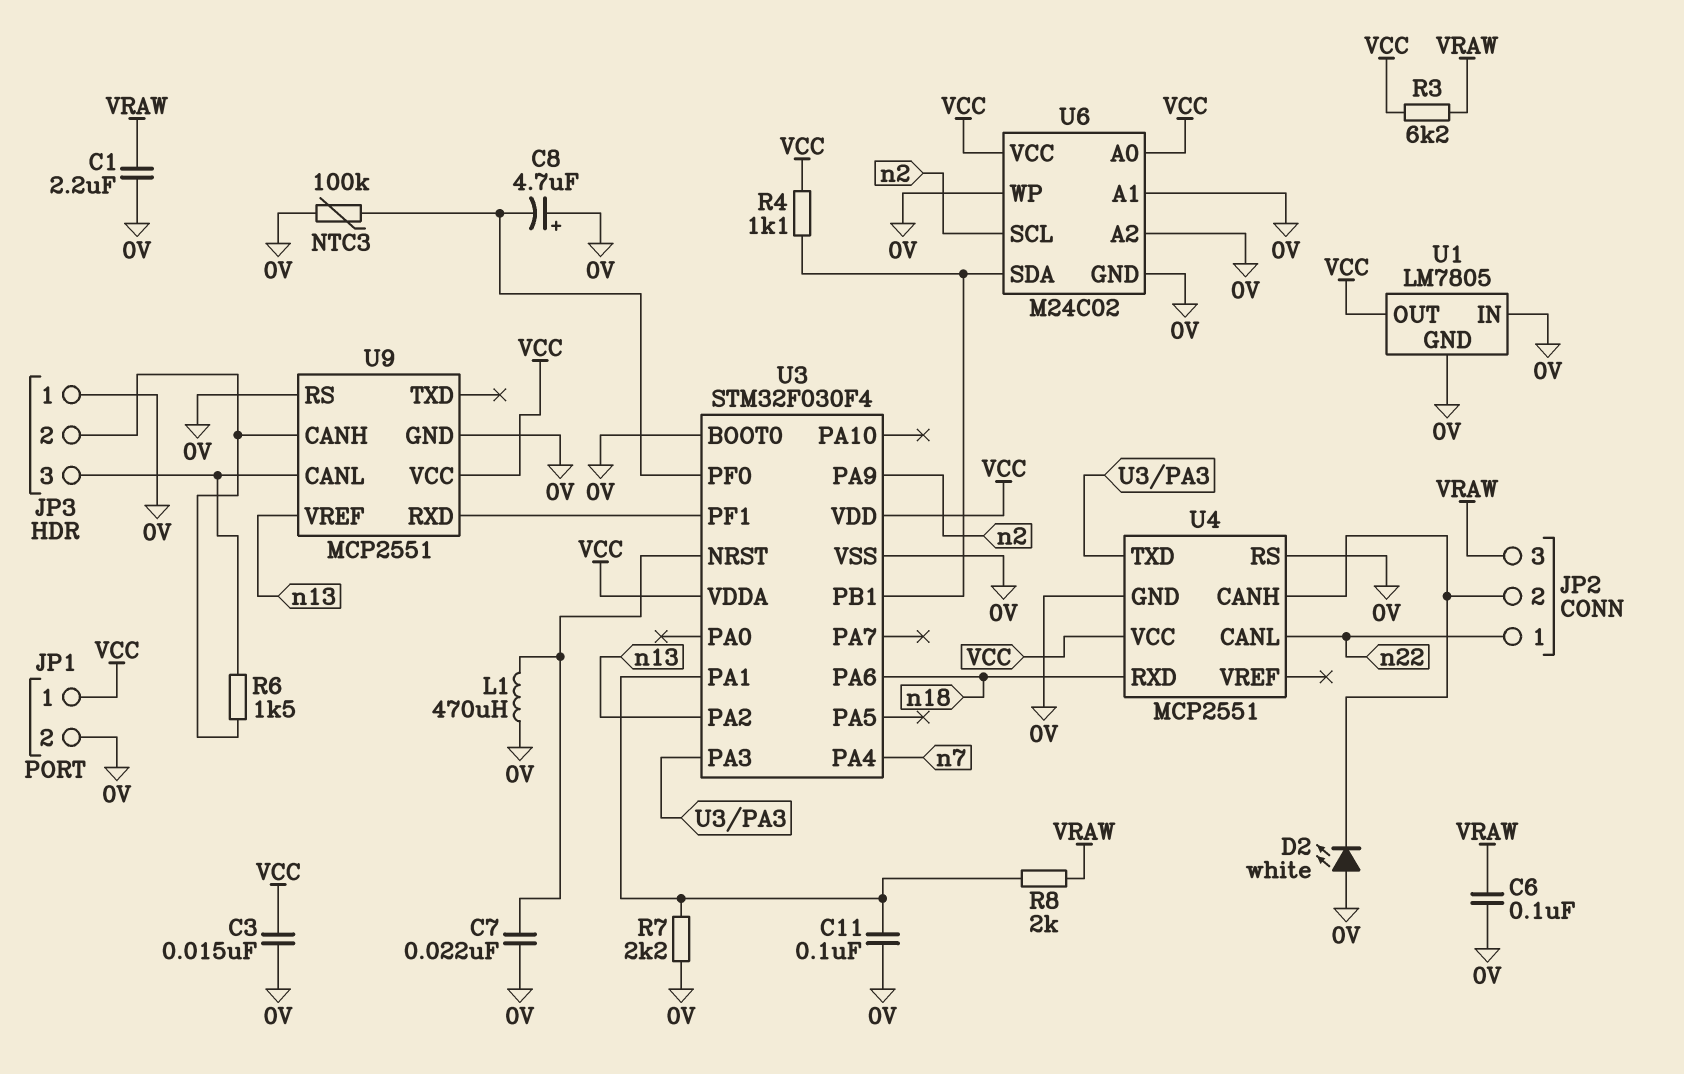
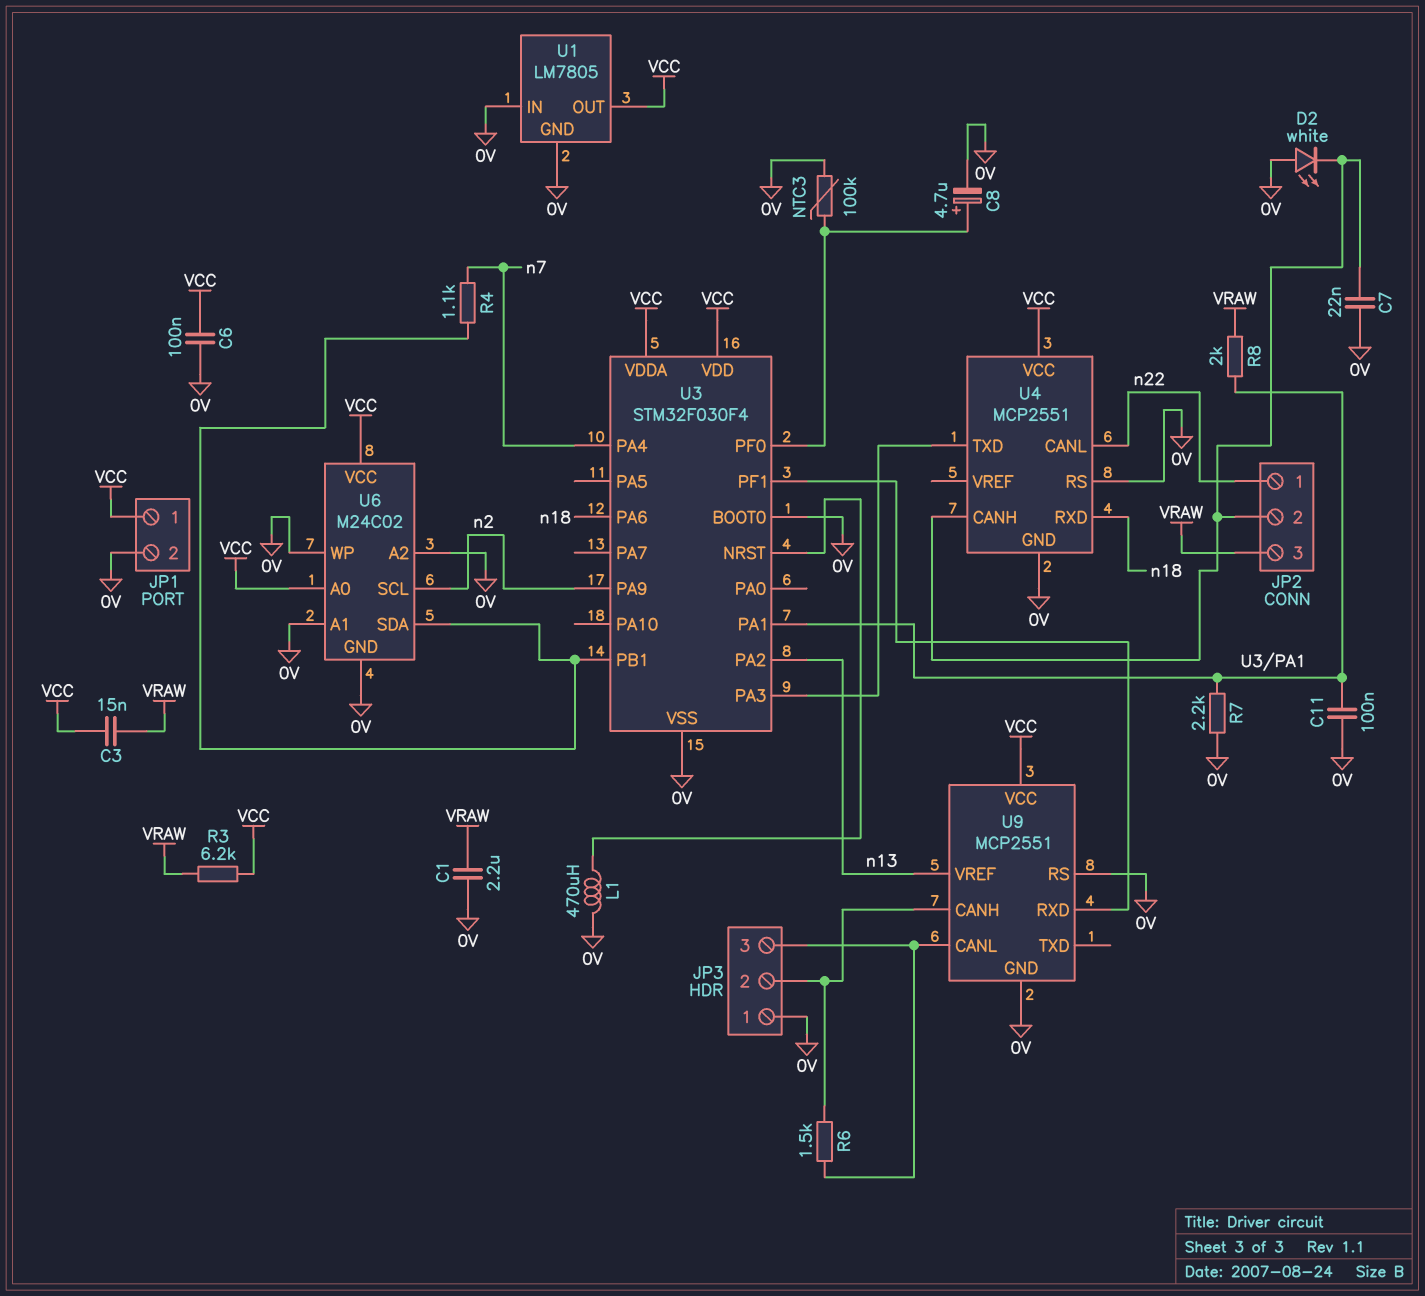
C3: 15nF (0V, VCC) -> 15nF (VCC, VRAW)
C6: 100nF (0V, VRAW) -> 100nF (0V, VCC)
C7: 22nF (0V, U3/NRST) -> 22nF (0V, JP2/2)
C8: 4.7uF (plus 0V, minus U3/PF0) -> 4.7uF (plus U3/PF0, minus 0V)
R4: 1.1k (U3/PB1, VCC) -> 1.1k (U3/PB1, n7)

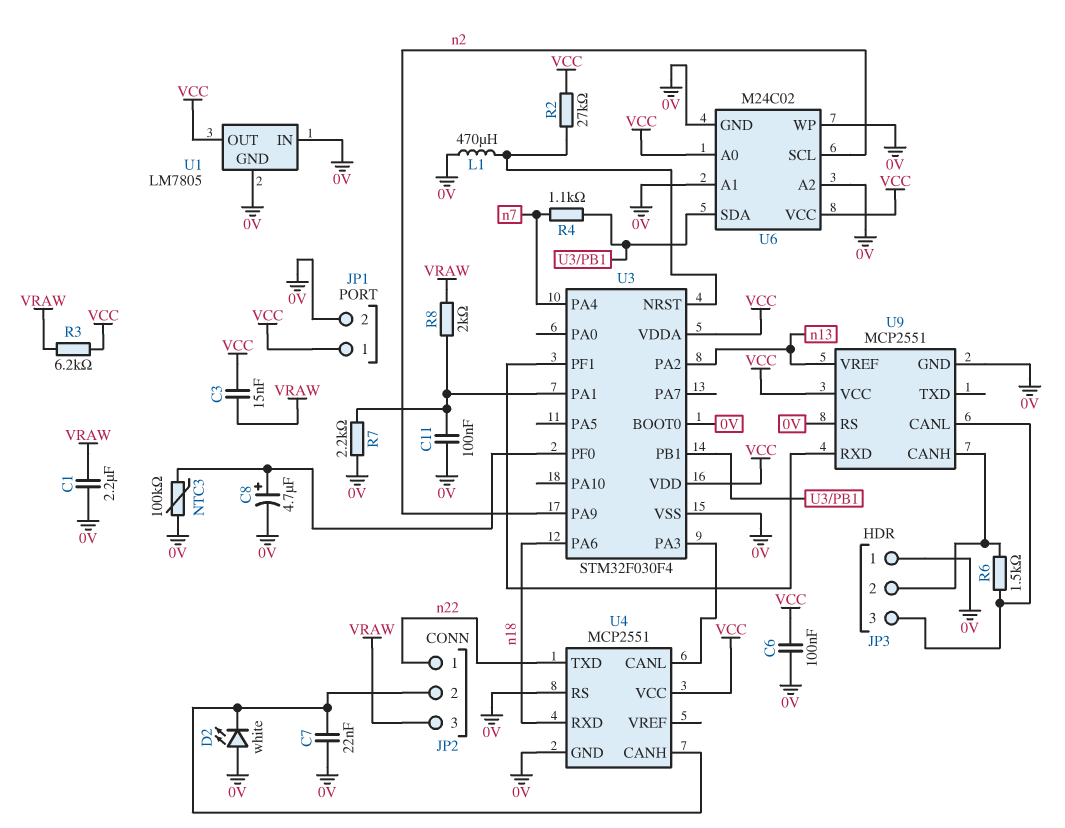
R2: none -> 27k (U3/NRST, VCC)
U4 pin CANL: n22 -> U3/PA3
U4 pin TXD: U3/PA3 -> n22

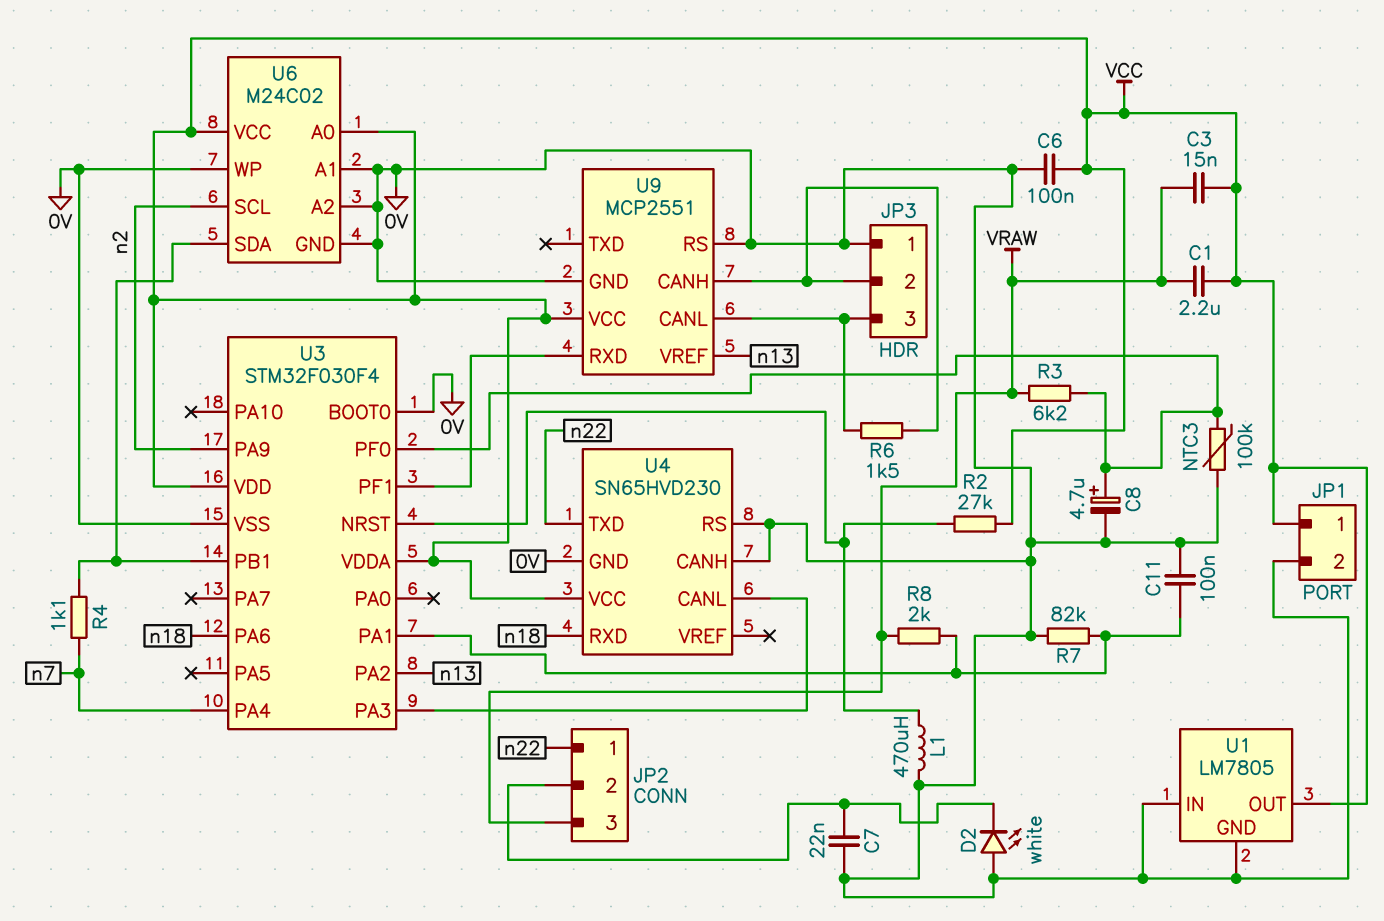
C1: 2.2uF (0V, VRAW) -> 2.2uF (VCC, VRAW)
R3: 6.2k (VCC, VRAW) -> 6.2k (U3/PF0, VRAW)
R7: 2.2k (0V, U3/PA1) -> 82k (0V, U3/PA1)
U4: MCP2551 -> SN65HVD230
U4 pin CANH: JP2/2 -> 0V

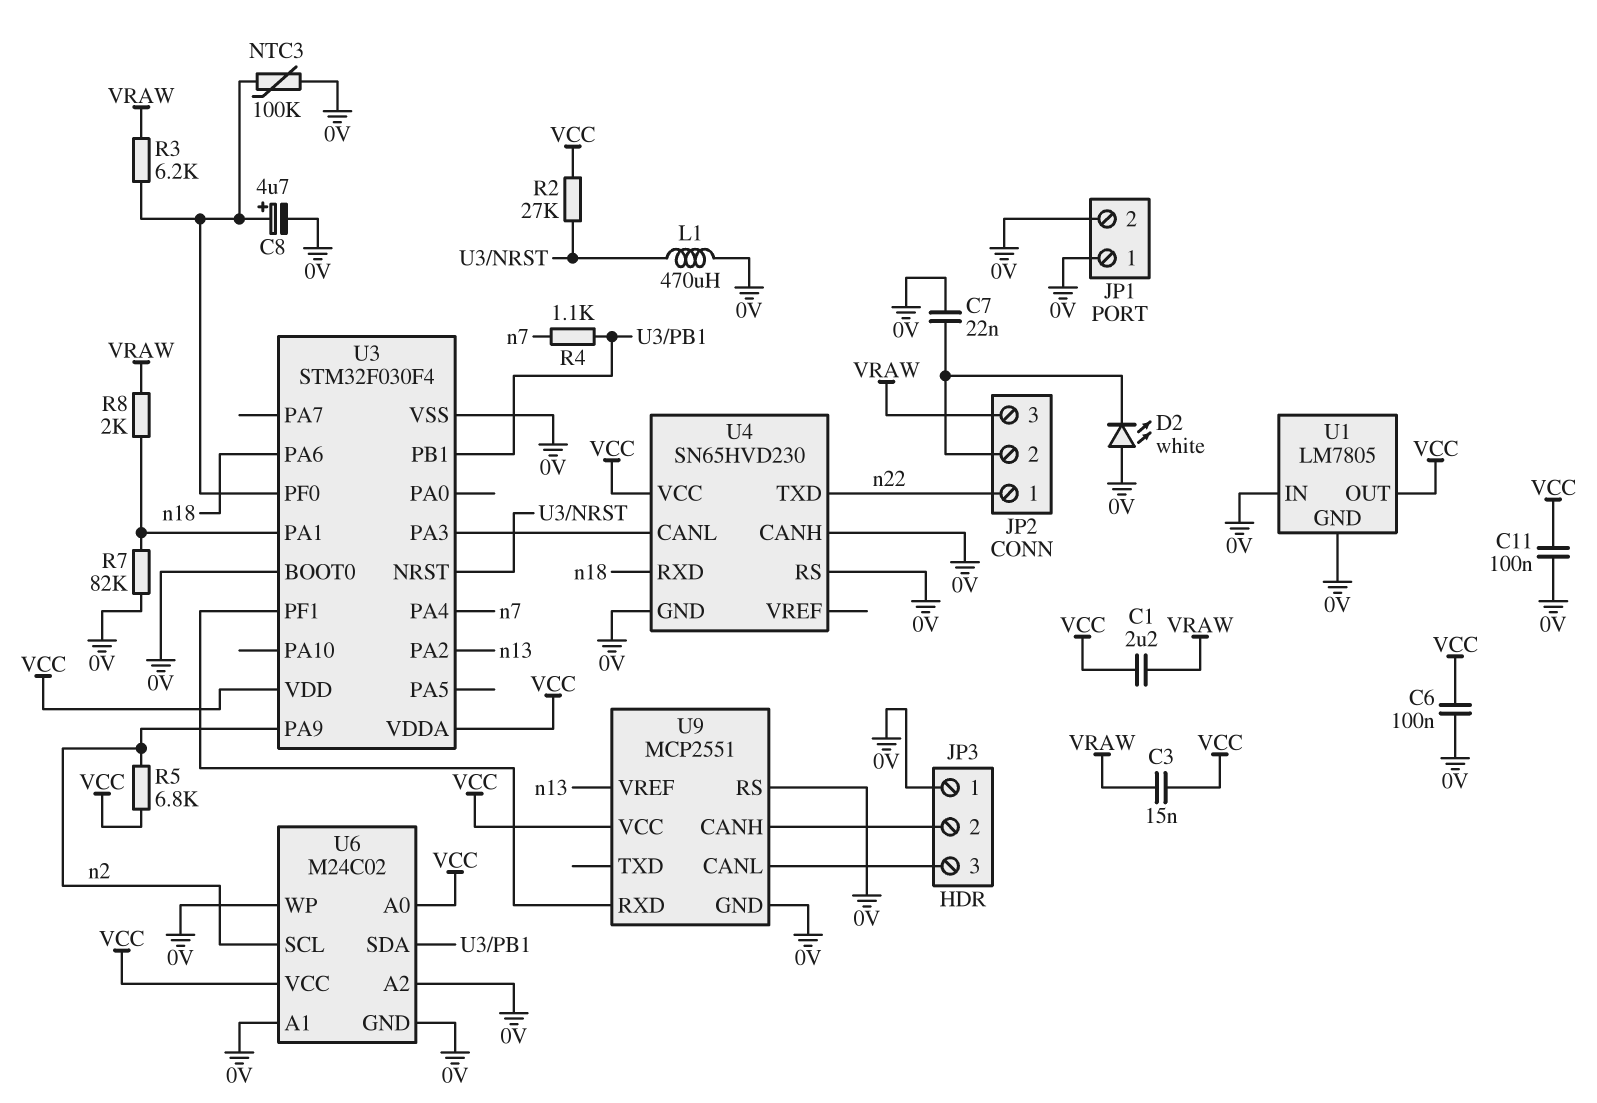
C11: 100nF (0V, U3/PA1) -> 100nF (0V, VCC)
JP1 pin 1: VCC -> 0V
R5: none -> 6.8k (VCC, n2)
R6: 1.5k (JP3/2, JP3/3) -> none

